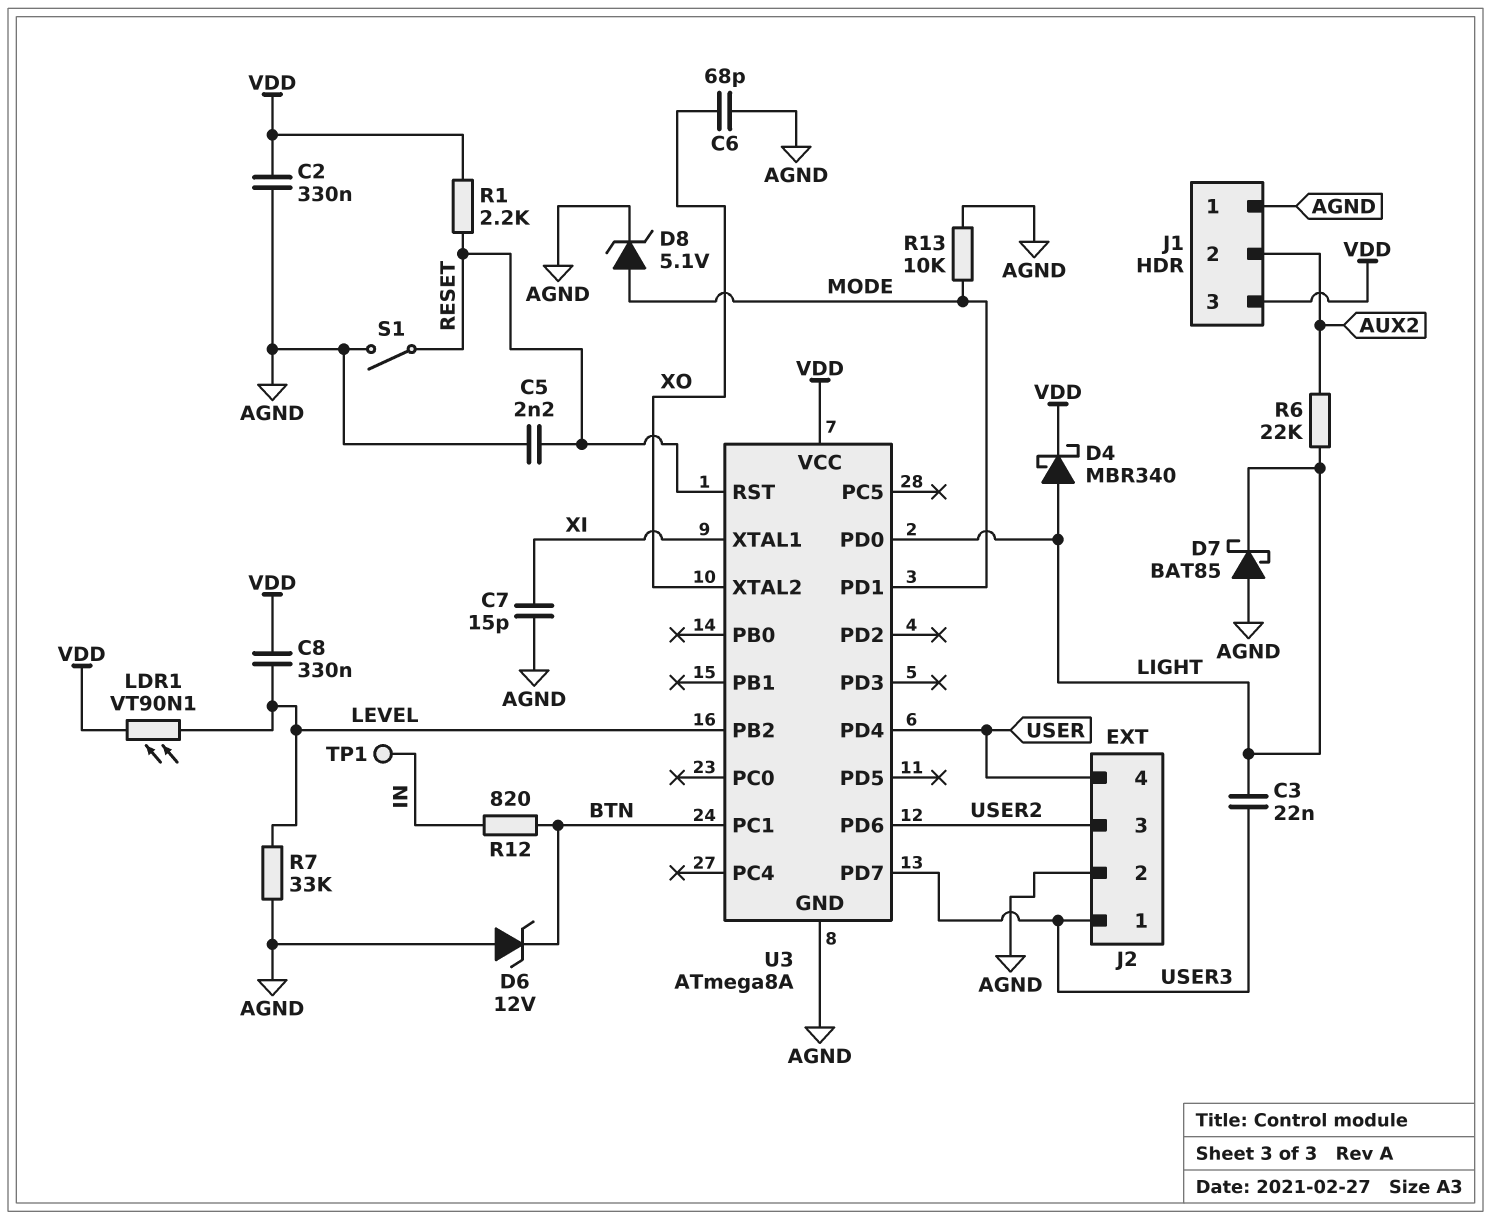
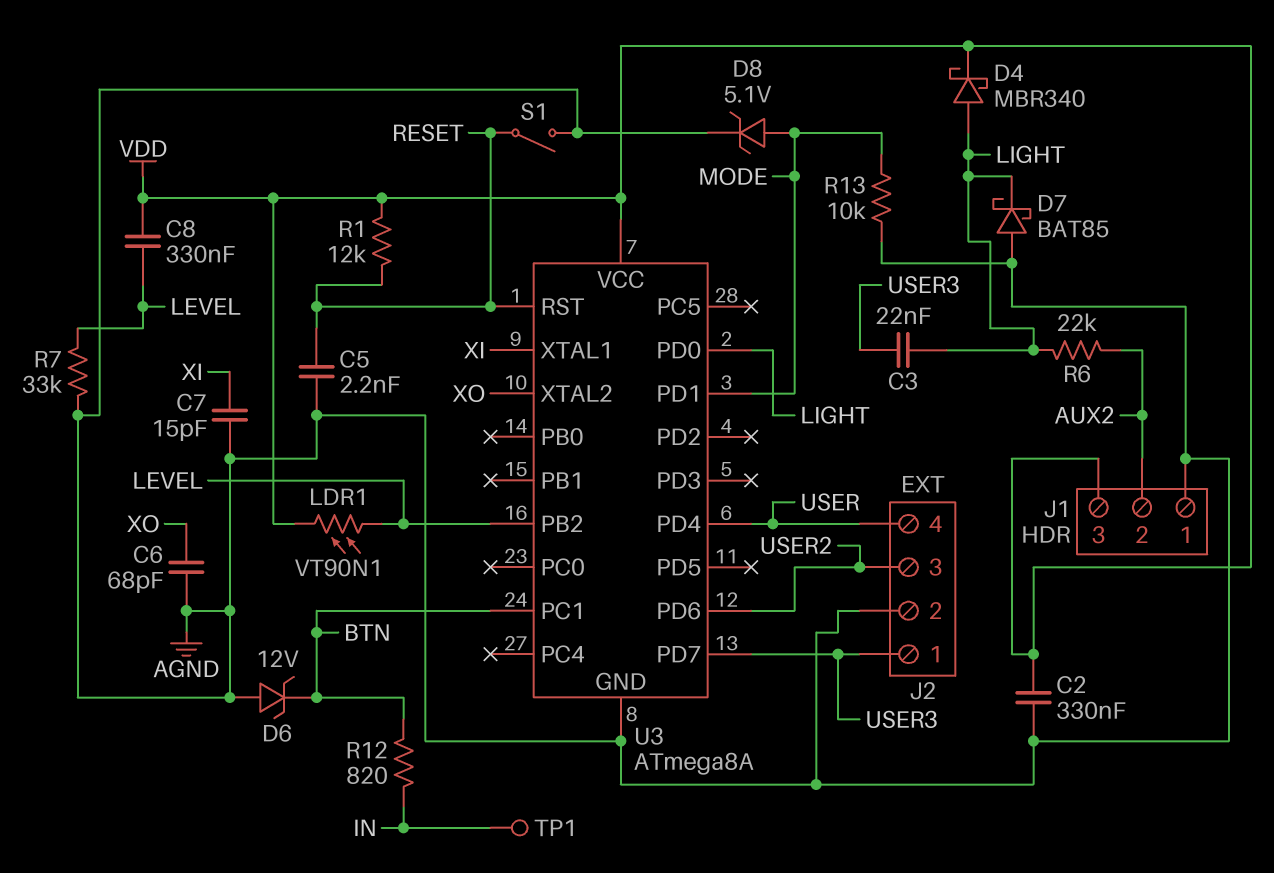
R1: 2.2k (RESET, VDD) -> 12k (RESET, VDD)

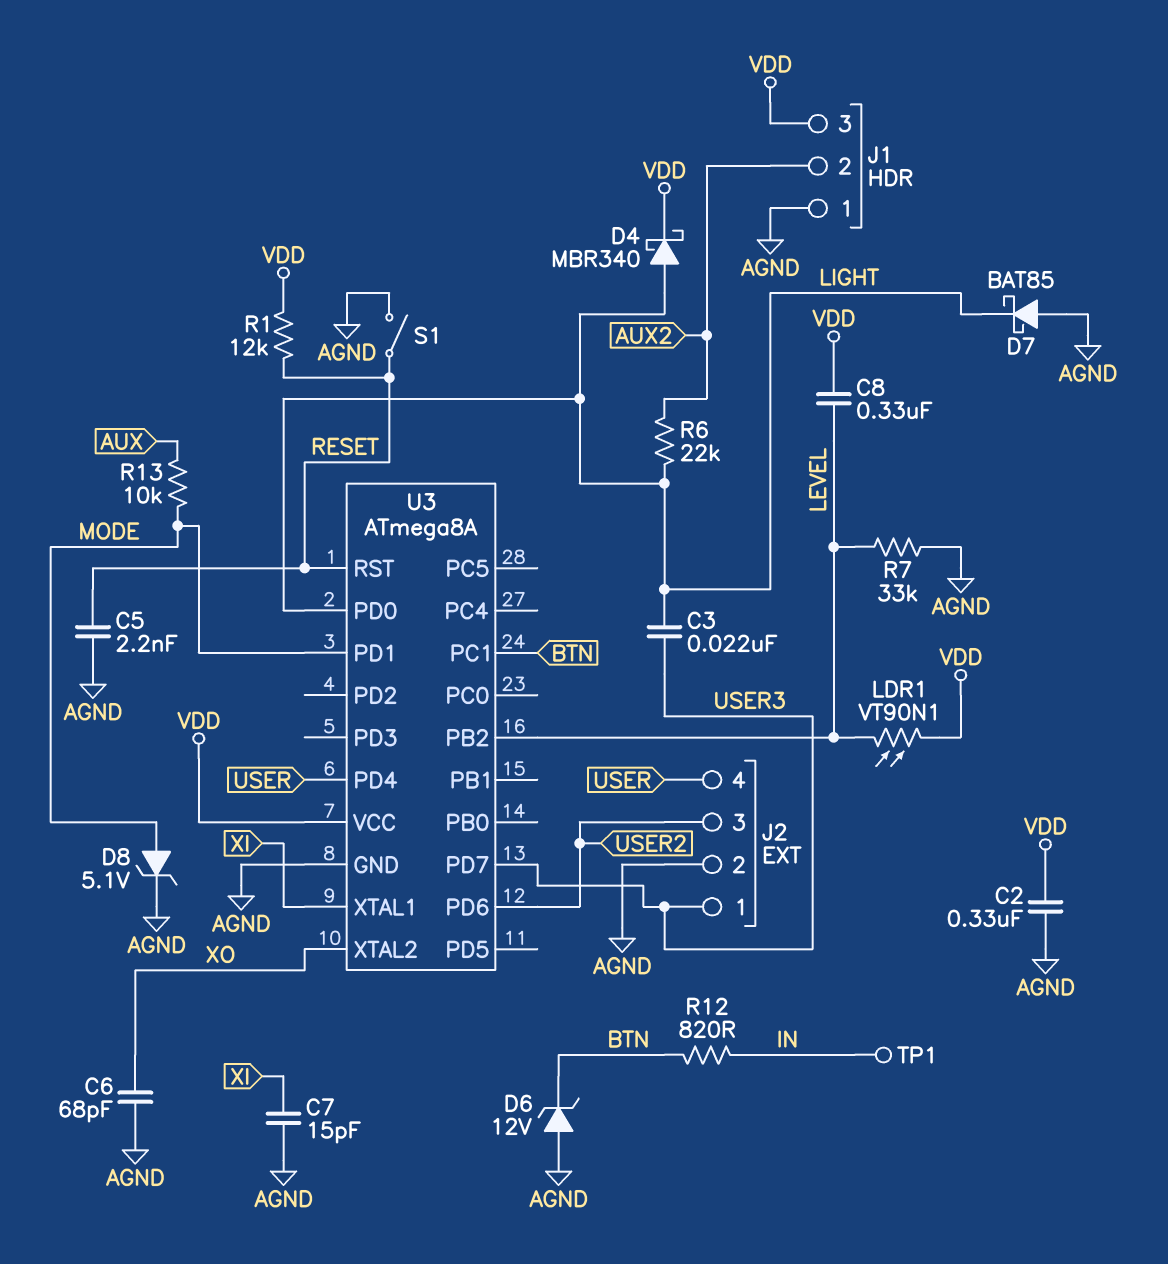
R13: 10k (AGND, MODE) -> 10k (AUX, MODE)

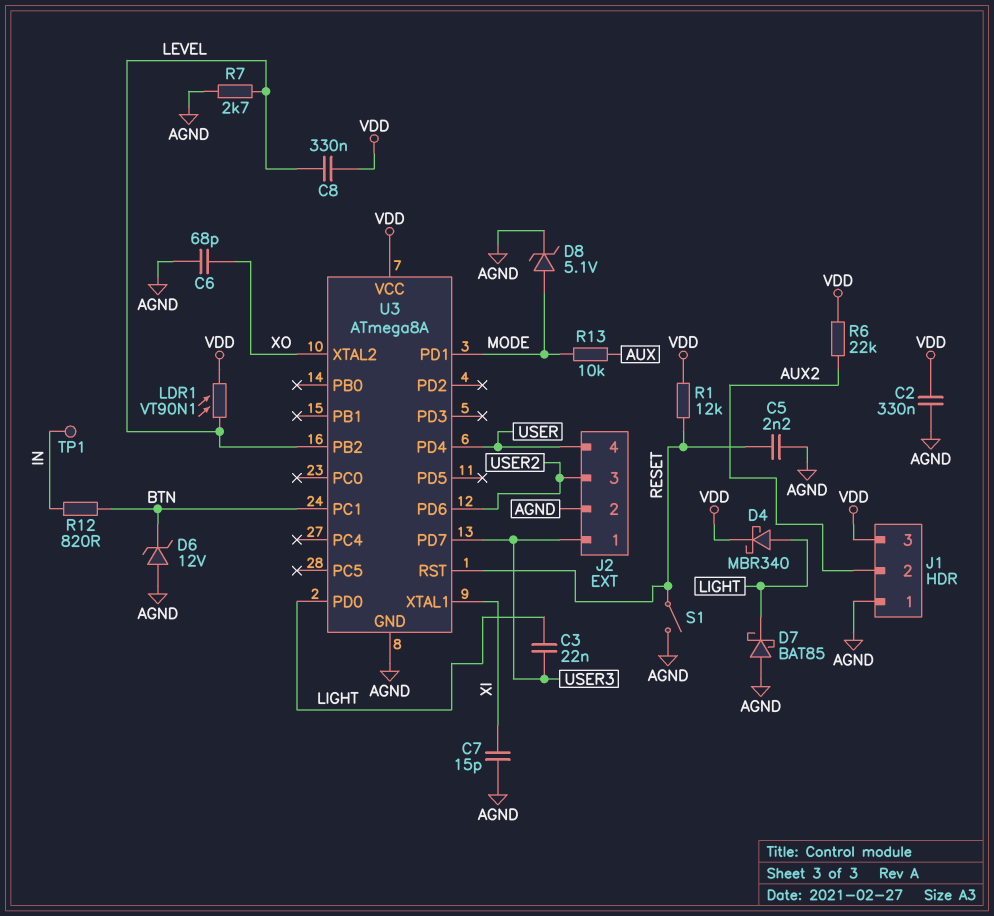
R6: 22k (AUX2, LIGHT) -> 22k (AUX2, VDD)
R7: 33k (AGND, LEVEL) -> 2.7k (AGND, LEVEL)

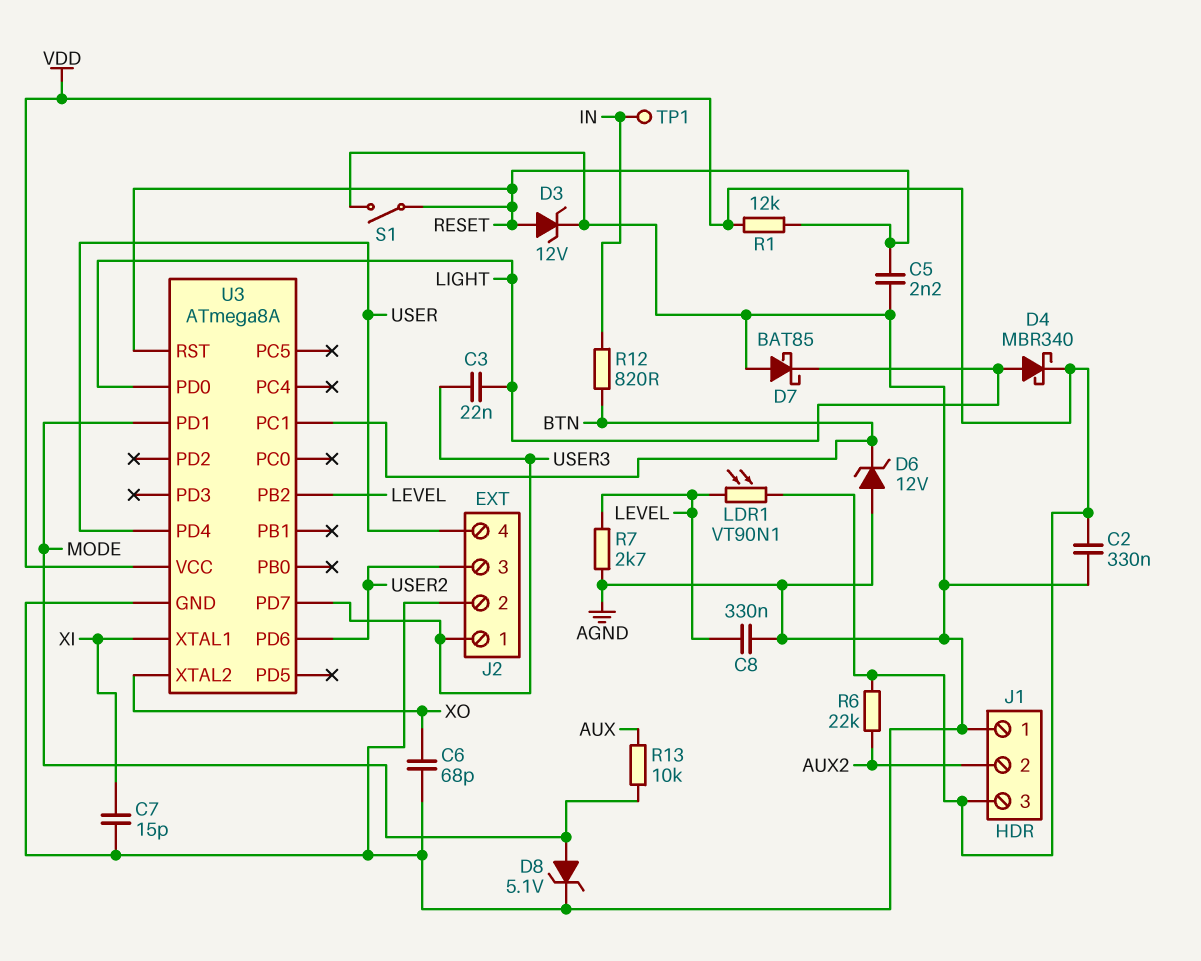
C8: 330nF (LEVEL, VDD) -> 330nF (AGND, LEVEL)
D3: none -> zener 12V (A RESET, K AGND)

